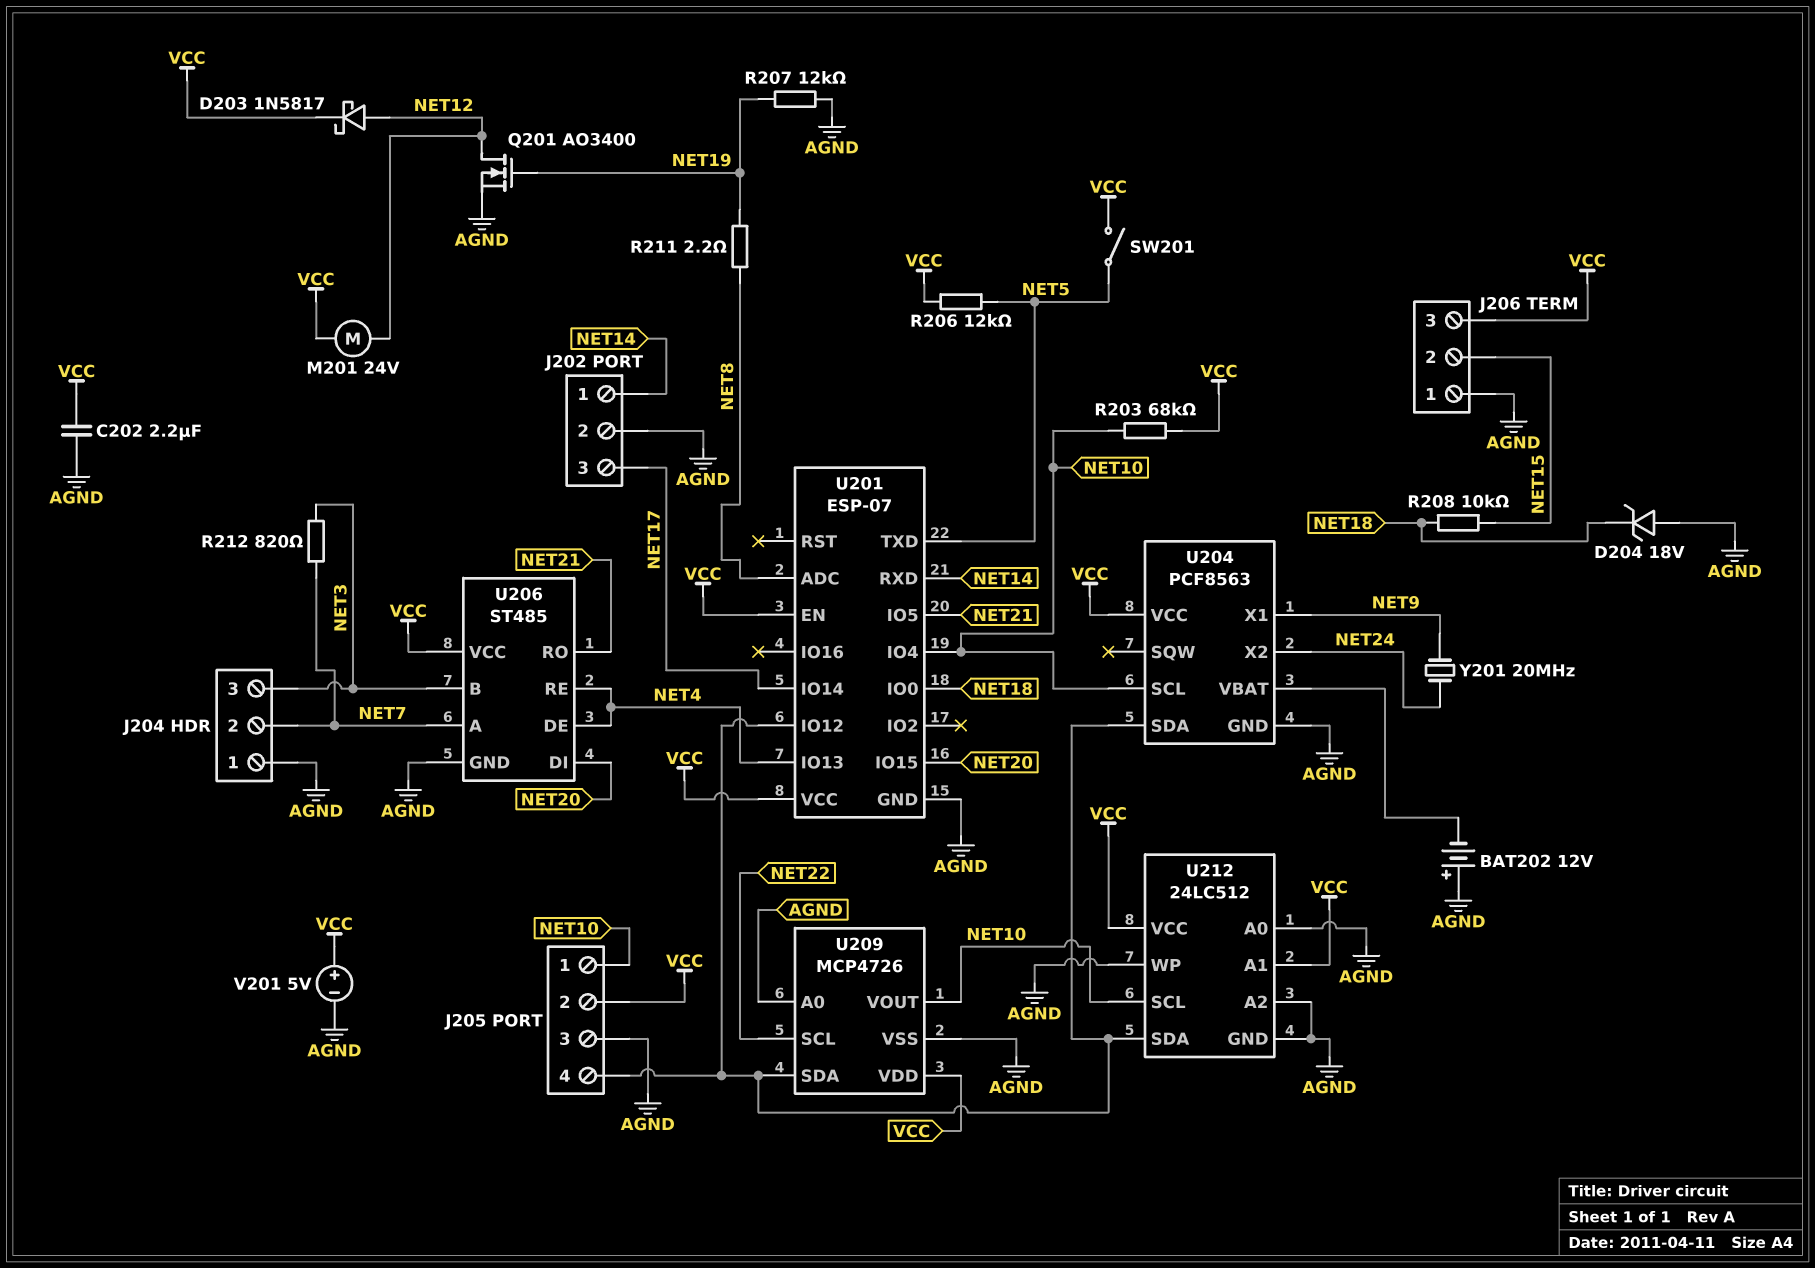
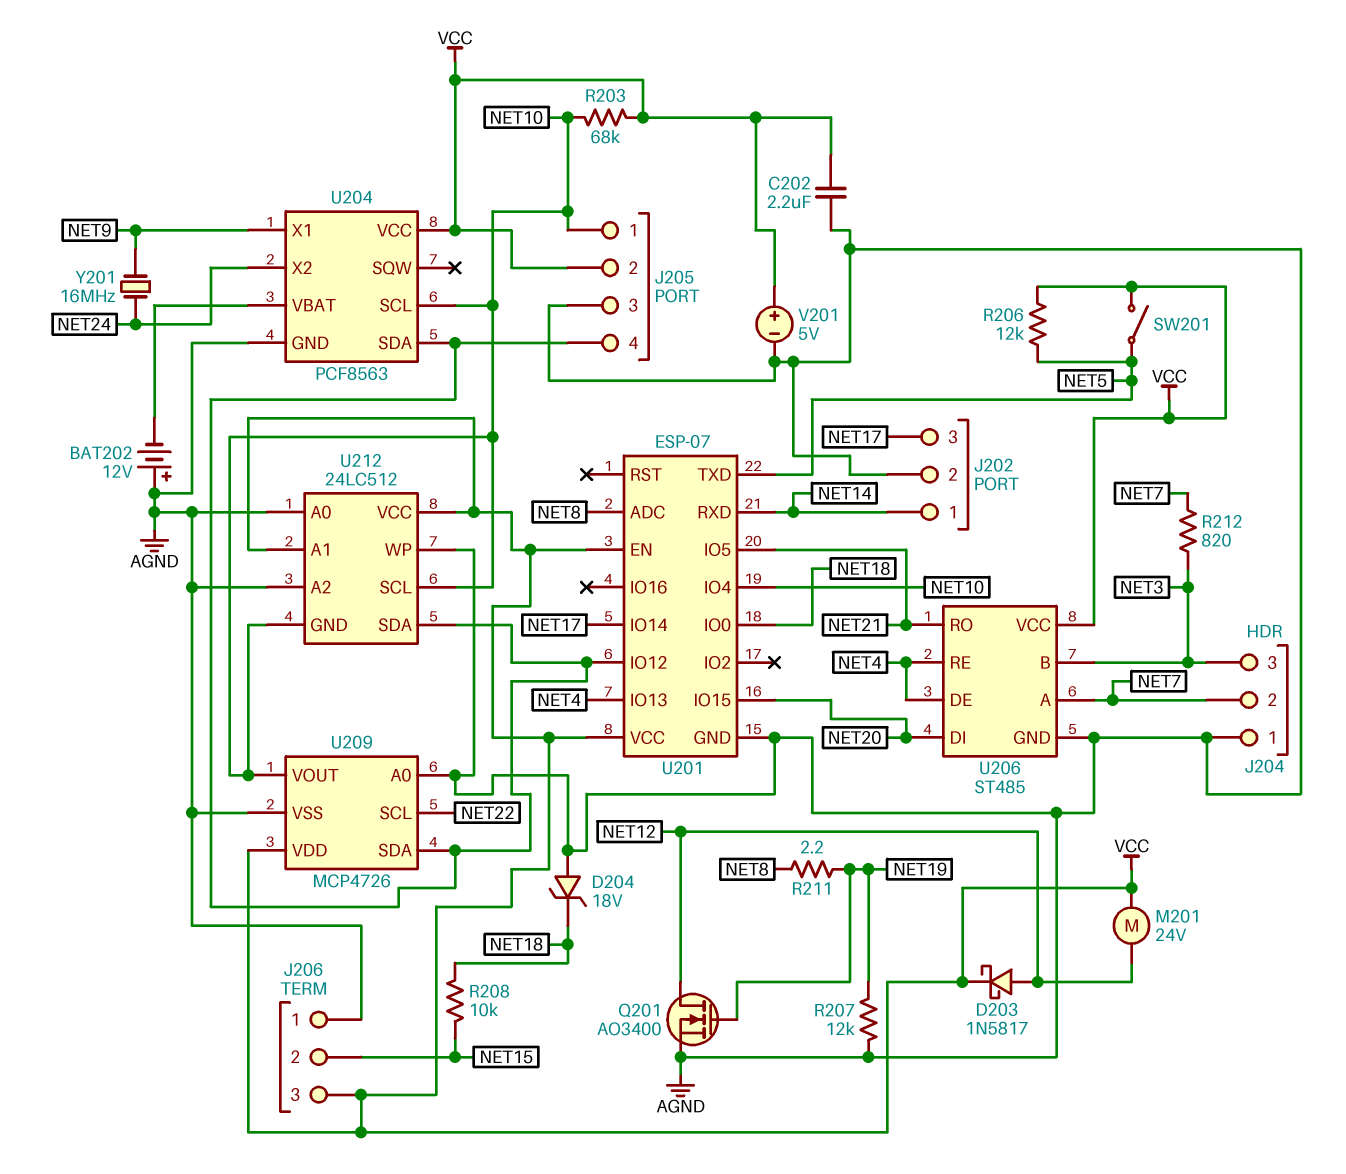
U212 pin GND: AGND -> NET10
Y201: 20MHz (NET9, NET24) -> 16MHz (NET9, NET24)

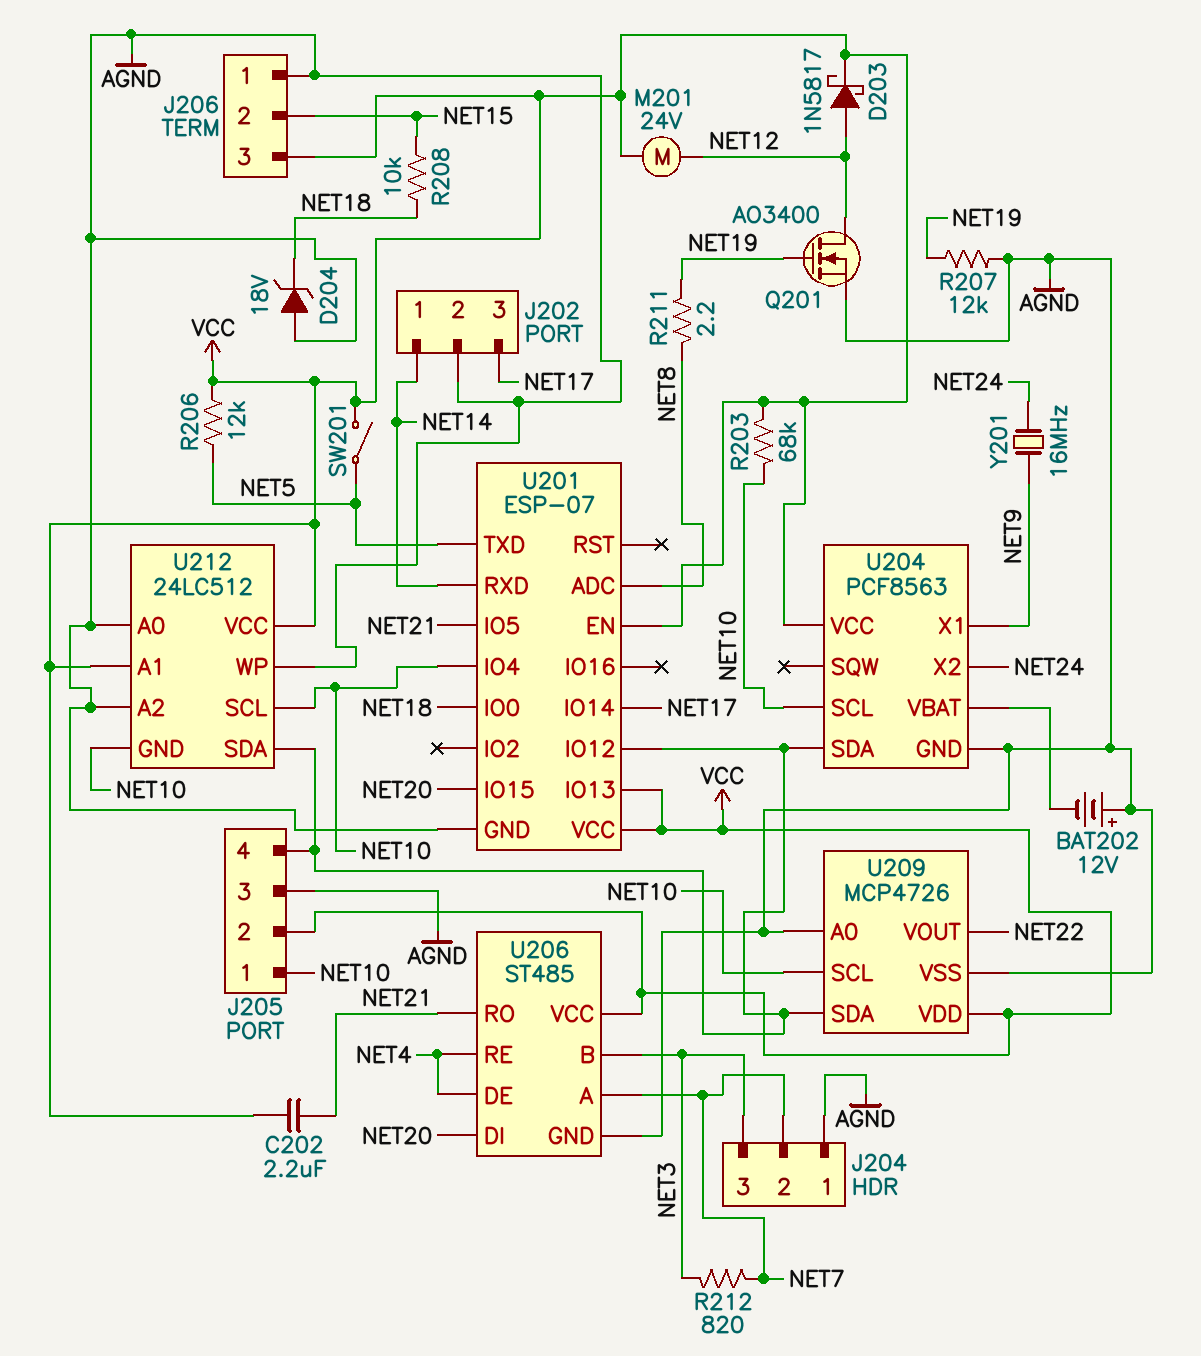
C202: 2.2uF (AGND, VCC) -> 2.2uF (NET21, VCC)
U201 pin IO13: NET4 -> VCC
U209 pin SCL: NET22 -> NET10
U209 pin VOUT: NET10 -> NET22
V201: 5V (plus VCC, minus AGND) -> none

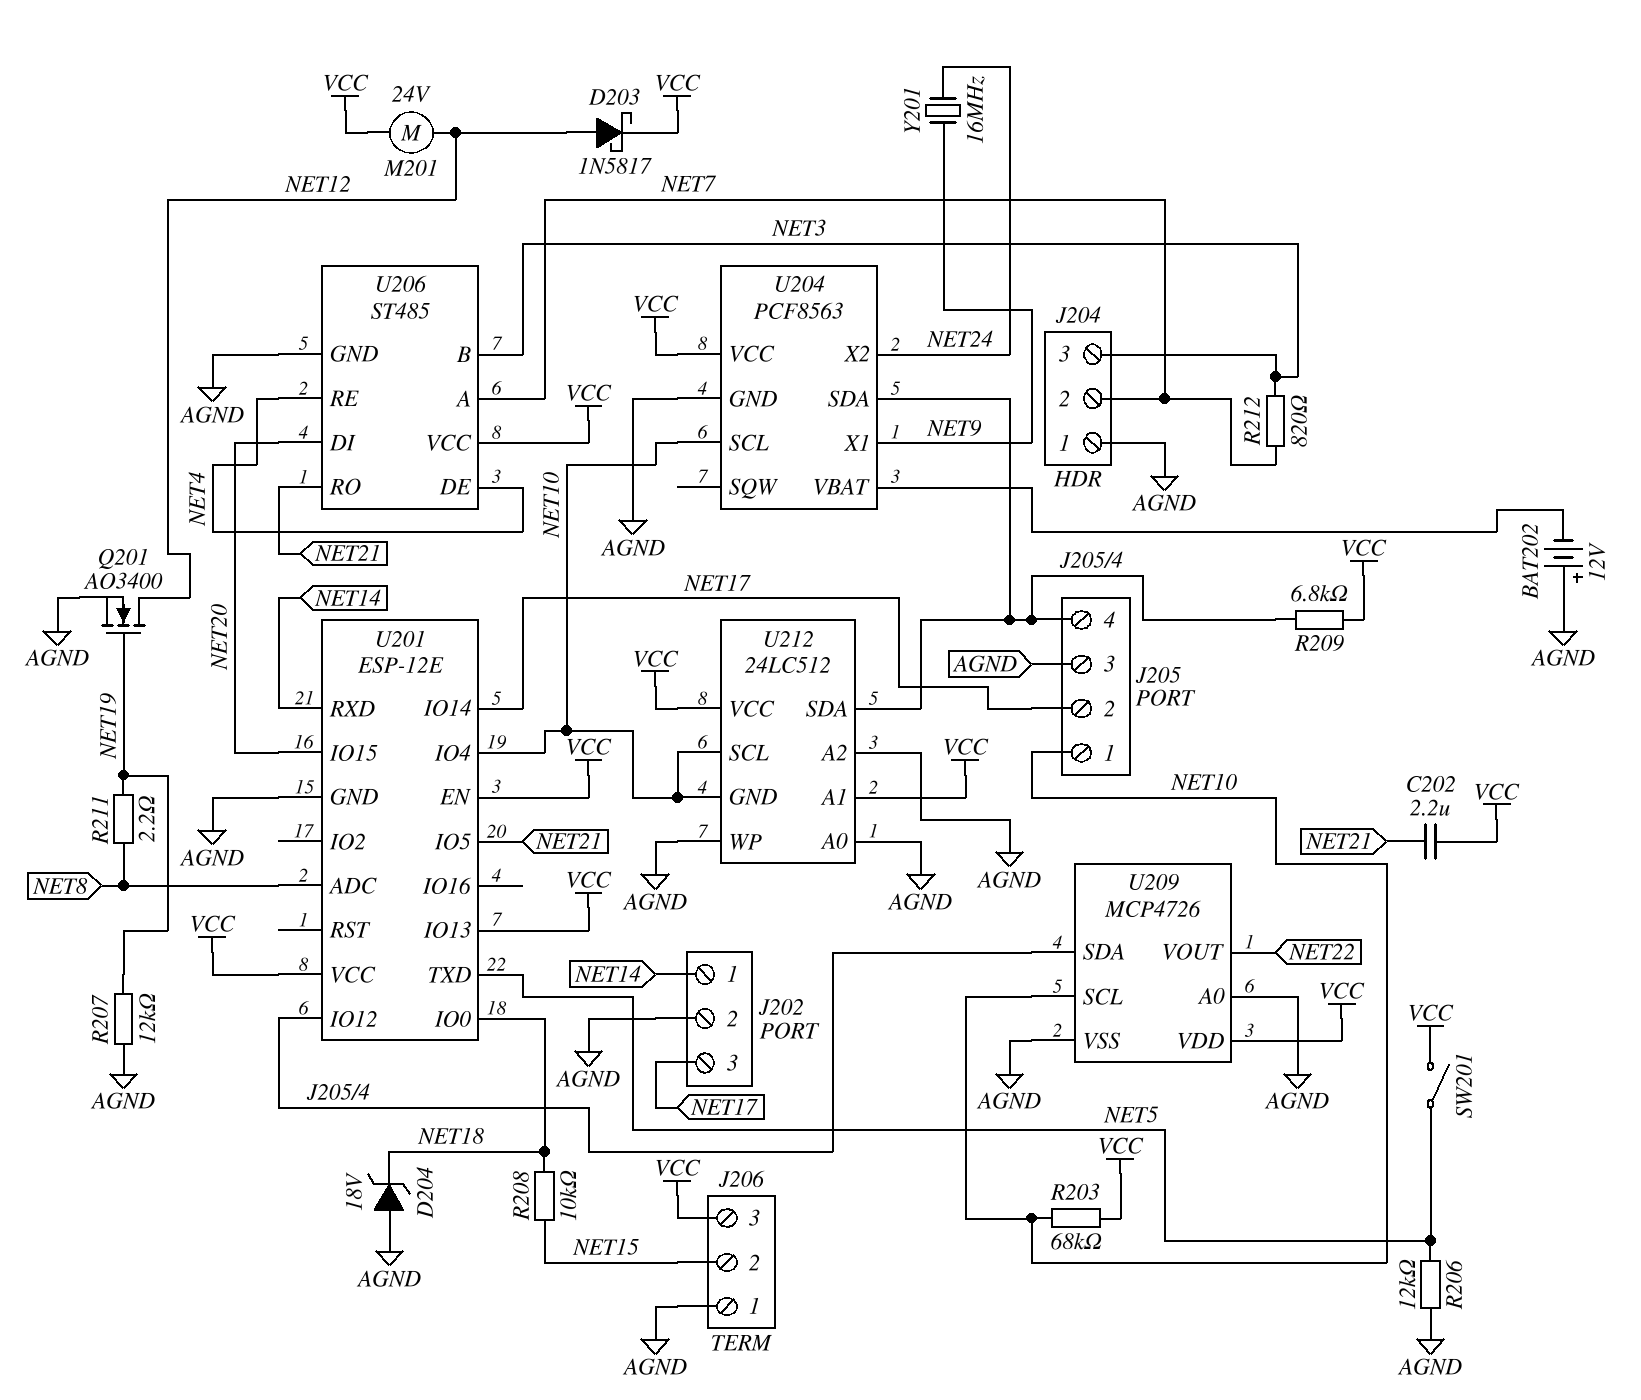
J205 pin 2: VCC -> NET17
R206: 12k (NET5, VCC) -> 12k (AGND, NET5)
R209: none -> 6.8k (J205/4, VCC)
U201: ESP-07 -> ESP-12E

